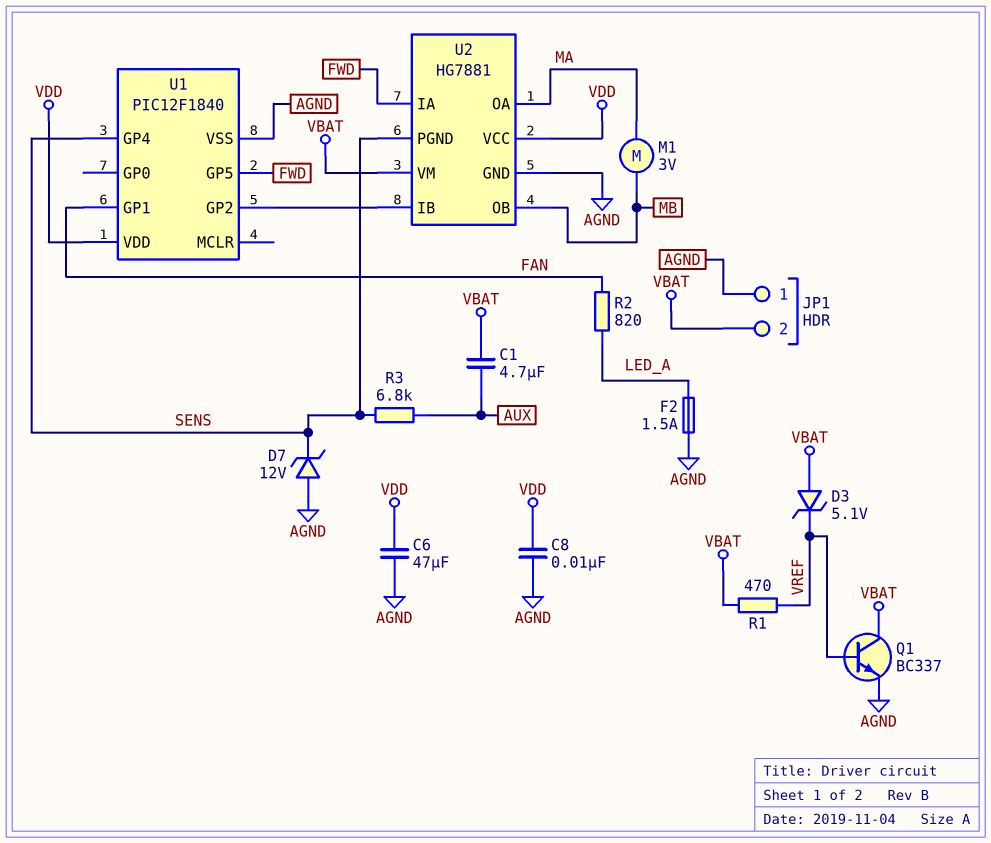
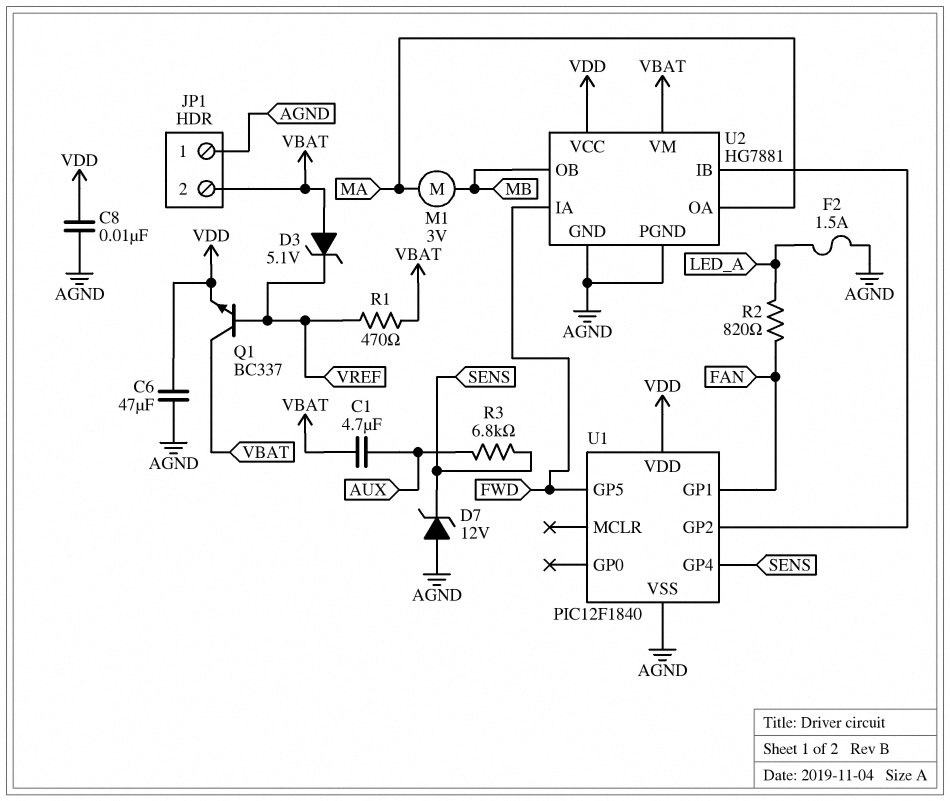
Q1: NPN BC337 (B VREF, C VBAT, E AGND) -> NPN BC337 (B VREF, C VBAT, E VDD)
U2 pin PGND: SENS -> AGND

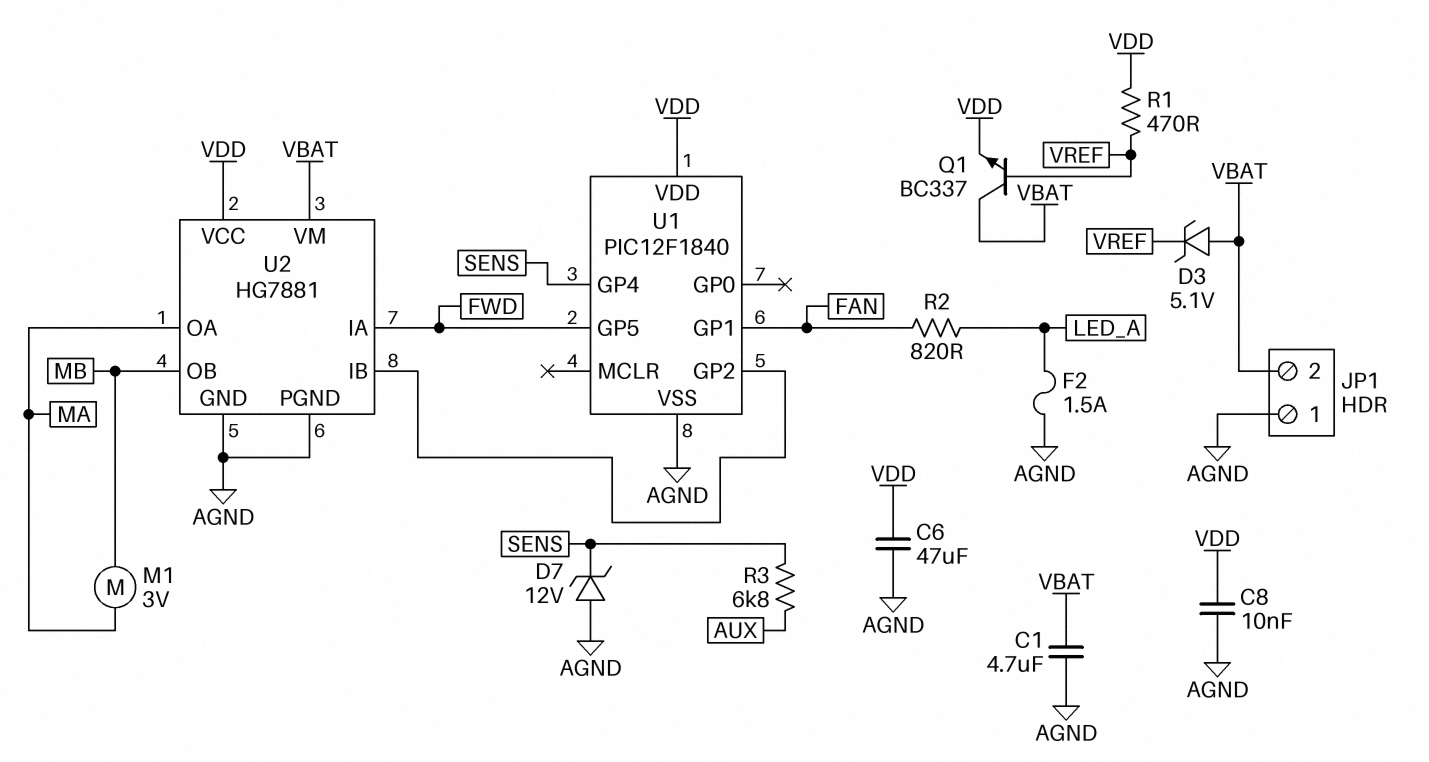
C1: 4.7uF (AUX, VBAT) -> 4.7uF (AGND, VBAT)
R1: 470 (VBAT, VREF) -> 470 (VDD, VREF)

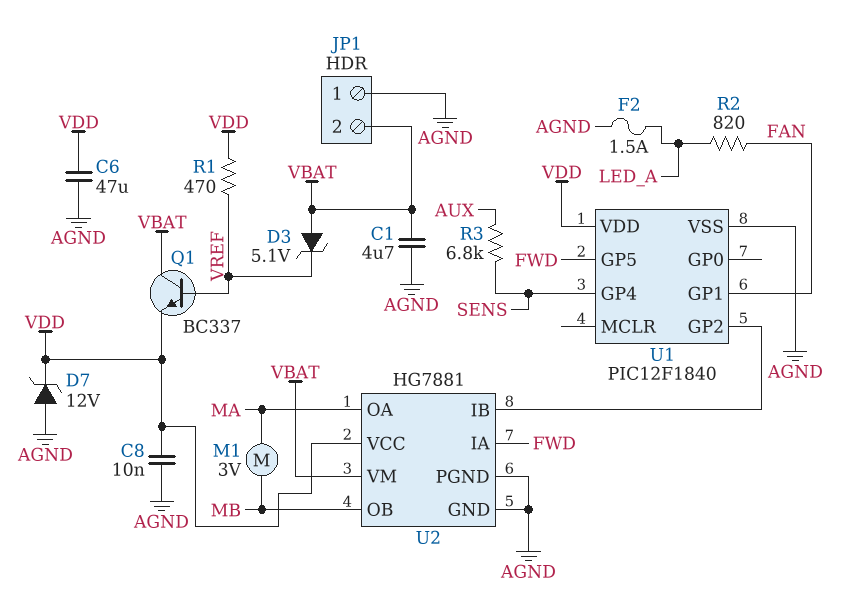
D7: zener 12V (A AGND, K SENS) -> zener 12V (A AGND, K VDD)

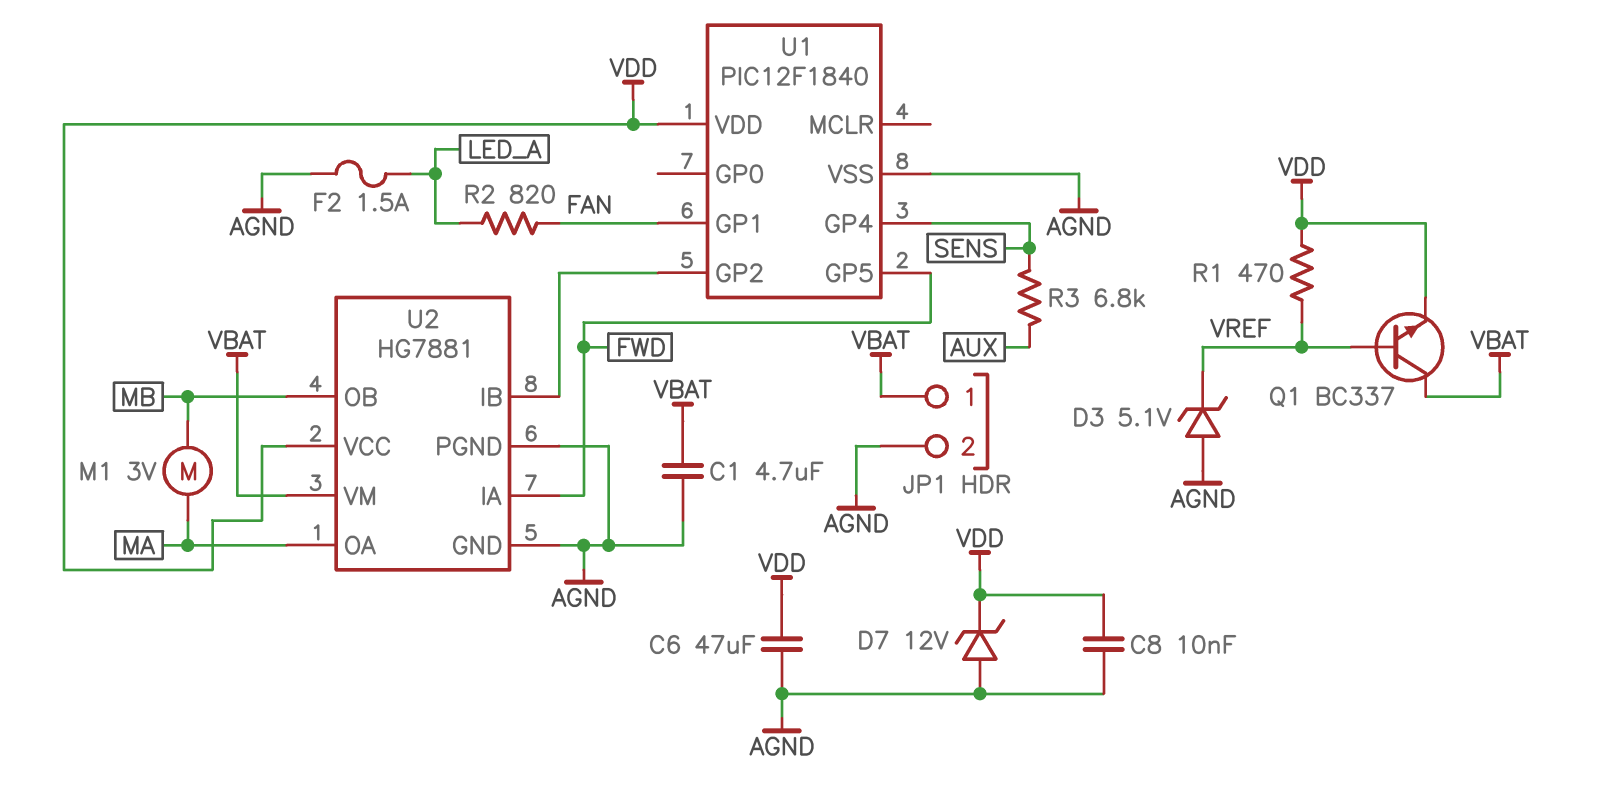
D3: zener 5.1V (A VBAT, K VREF) -> zener 5.1V (A AGND, K VREF)
JP1 pin 1: AGND -> VBAT
JP1 pin 2: VBAT -> AGND

